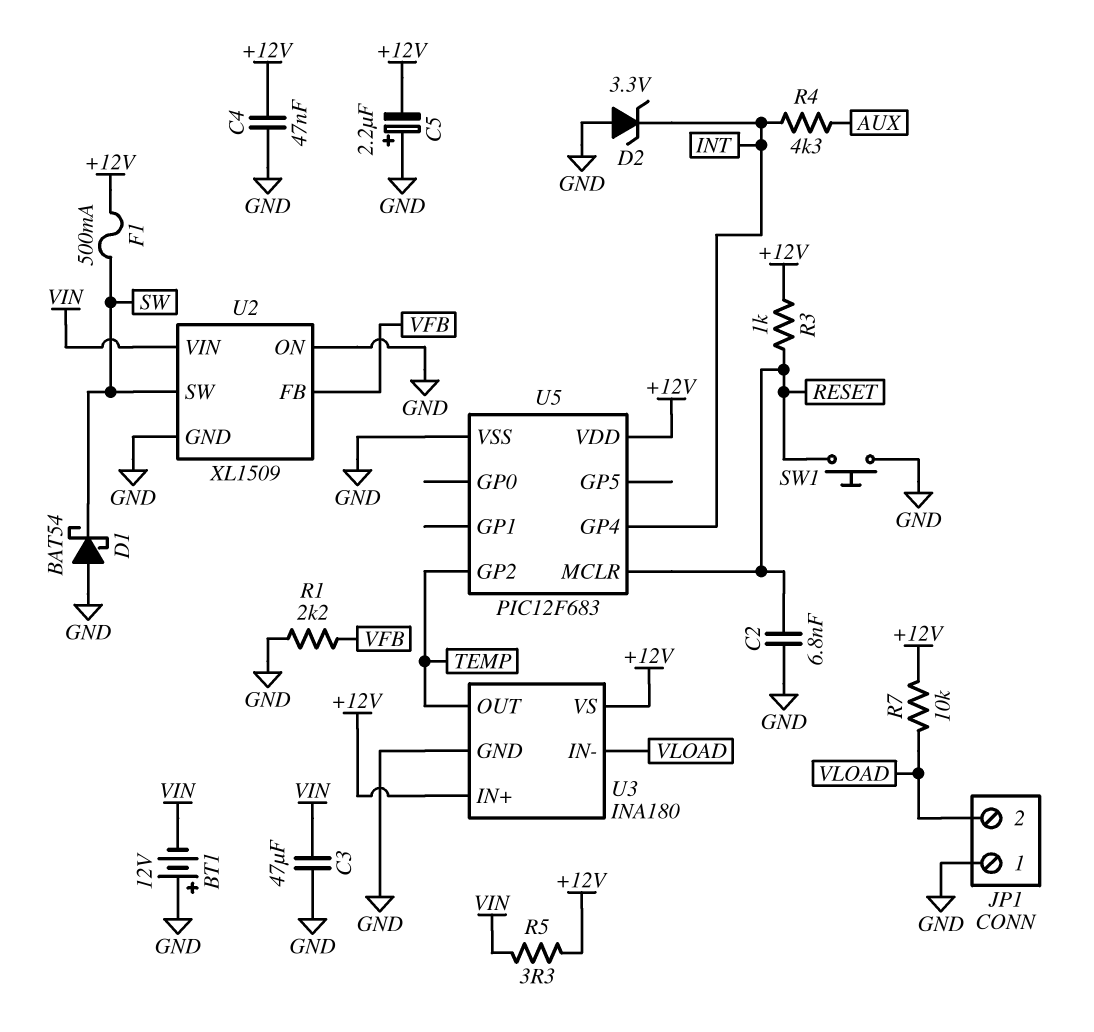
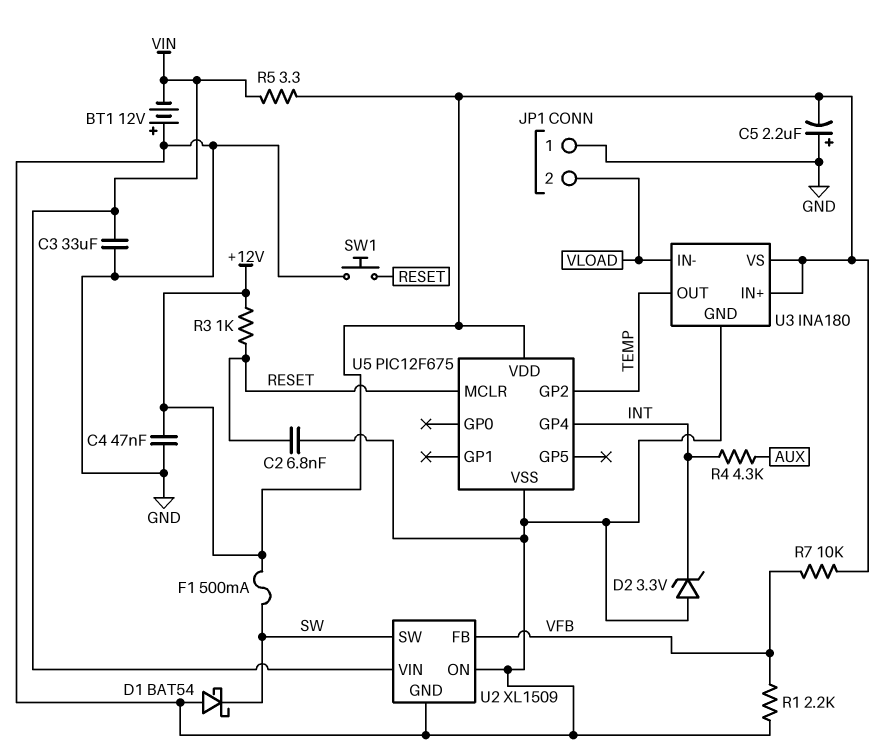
C3: 47uF (GND, VIN) -> 33uF (GND, VIN)
R7: 10k (+12V, VLOAD) -> 10k (+12V, VFB)
U5: PIC12F683 -> PIC12F675

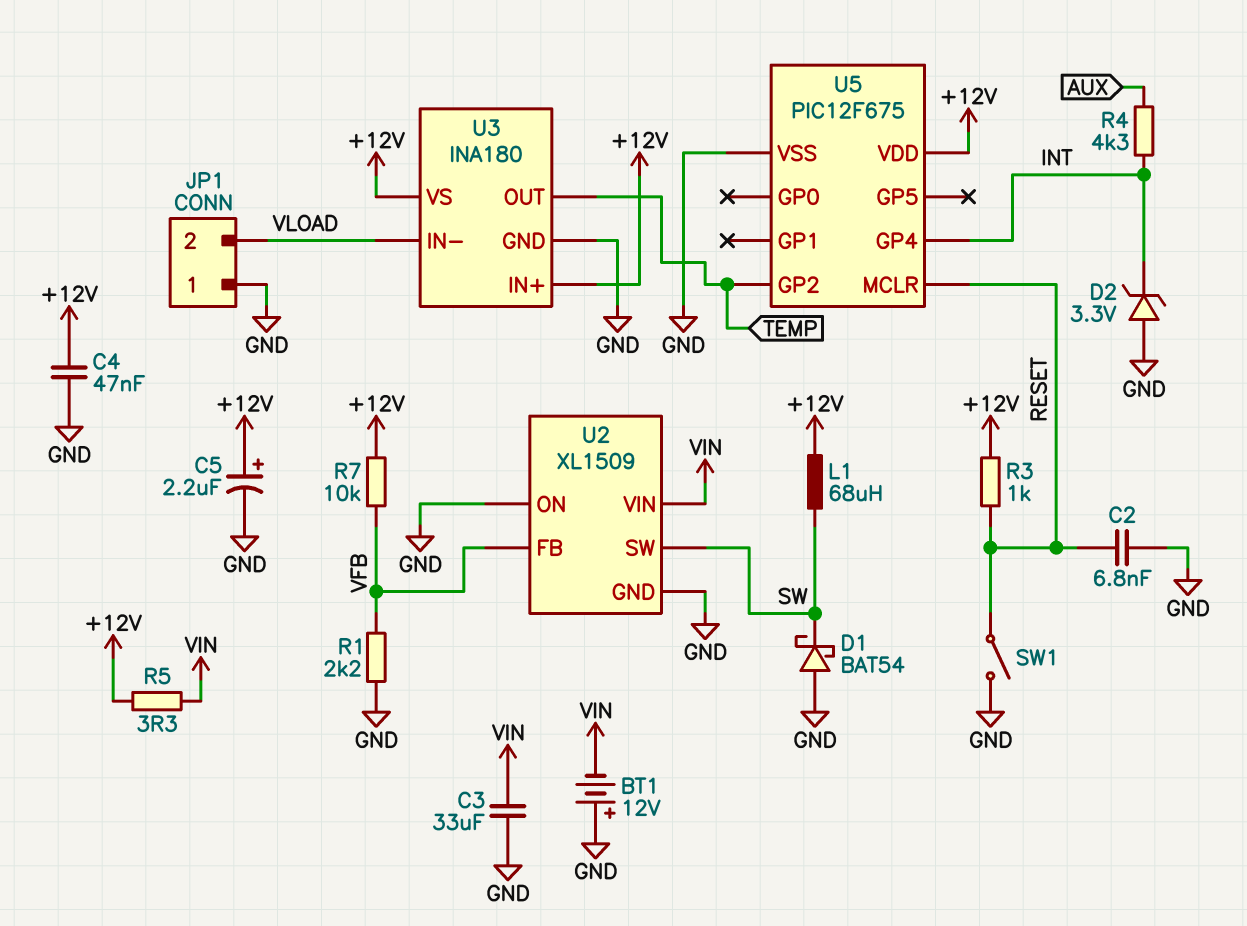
C5: 2.2uF (plus GND, minus +12V) -> 2.2uF (plus +12V, minus GND)
F1: 500mA (+12V, SW) -> none
L1: none -> 68uH (+12V, SW)
SW1: button (GND, RESET) -> switch (GND, RESET)

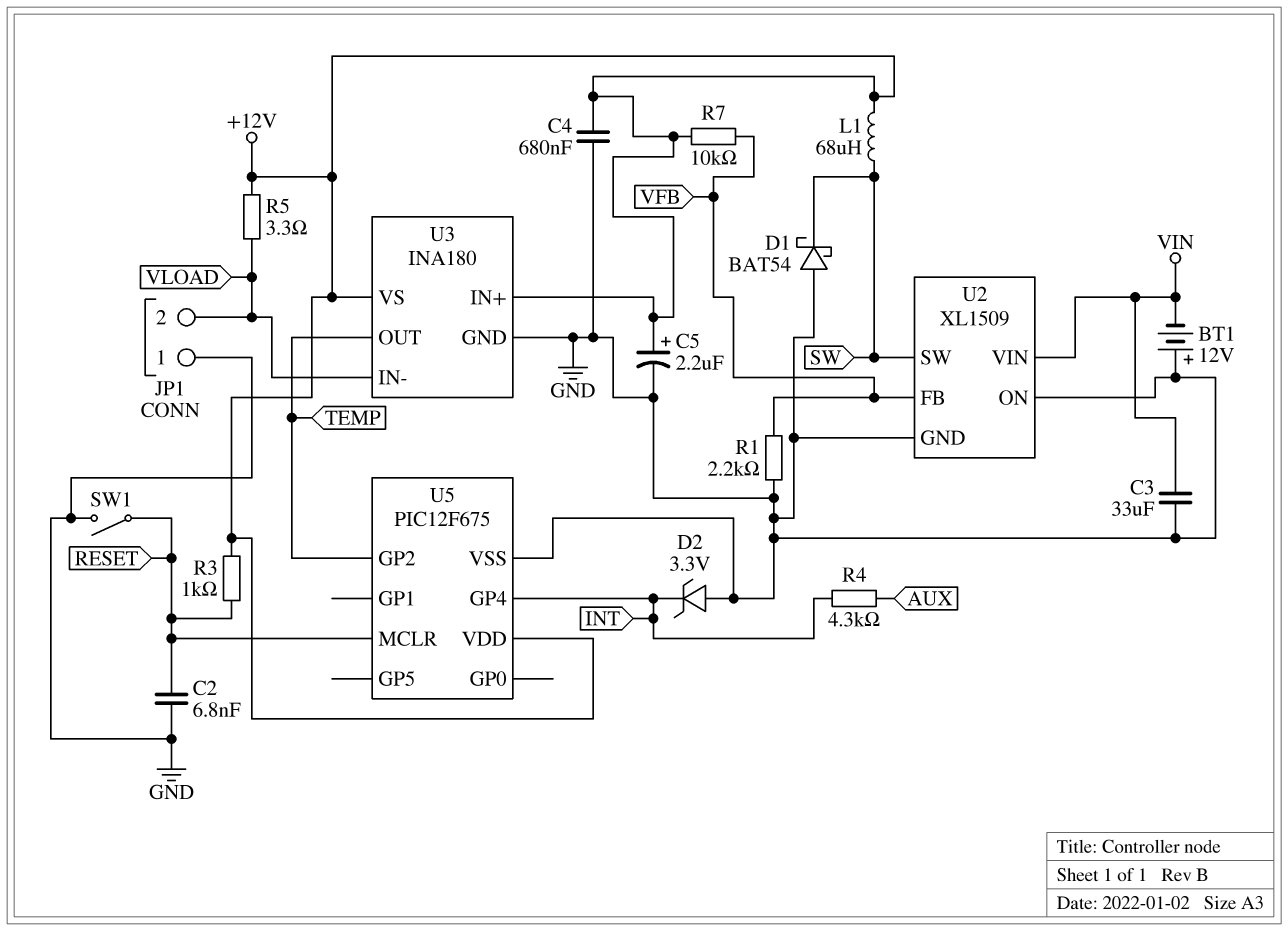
C4: 47nF (+12V, GND) -> 680nF (+12V, GND)
R5: 3.3 (+12V, VIN) -> 3.3 (+12V, VLOAD)

